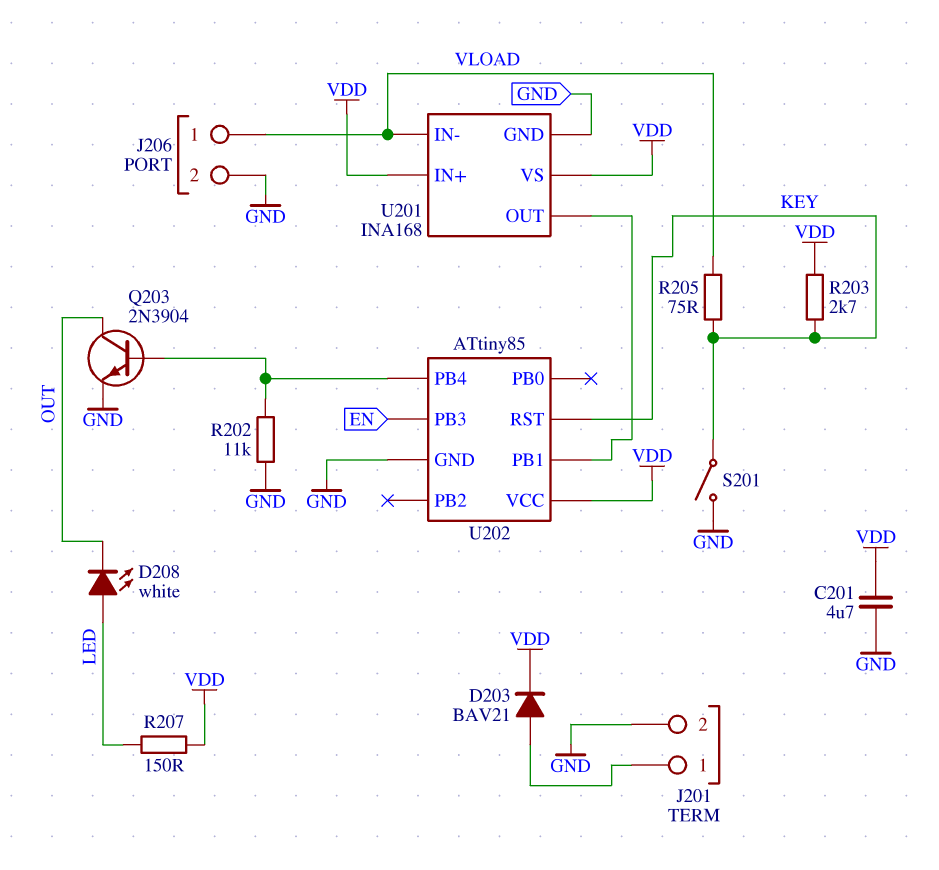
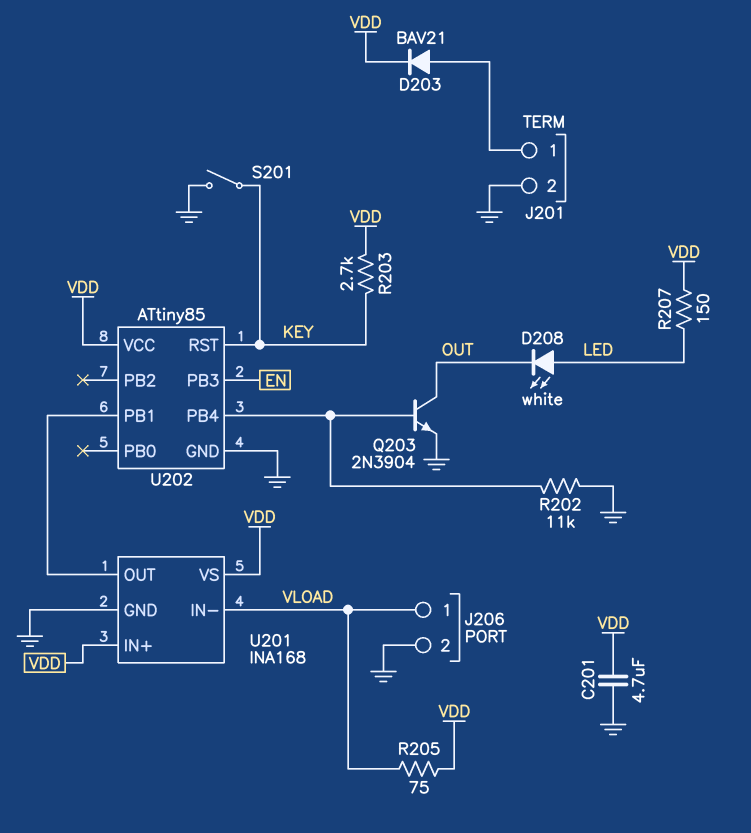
R205: 75 (KEY, VLOAD) -> 75 (VDD, VLOAD)

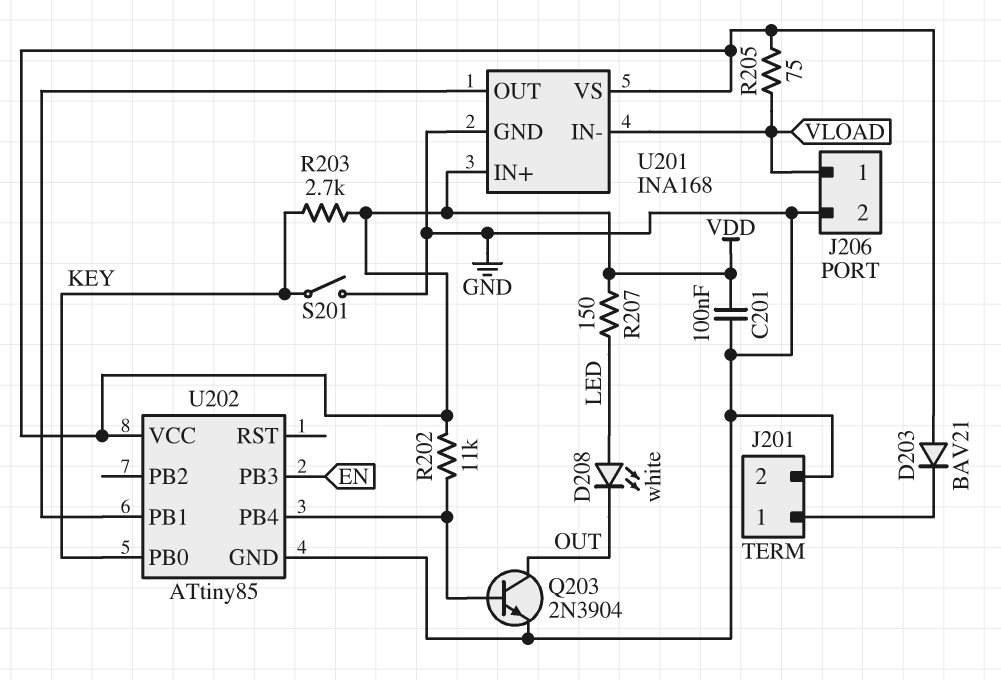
C201: 4.7uF (GND, VDD) -> 100nF (GND, VDD)
D203: diode BAV21 (A J201/1, K VDD) -> diode BAV21 (A VDD, K J201/1)
R202: 11k (GND, U202/PB4) -> 11k (U202/PB4, VDD)
U202 pin PB0: none -> KEY
U202 pin RST: KEY -> none

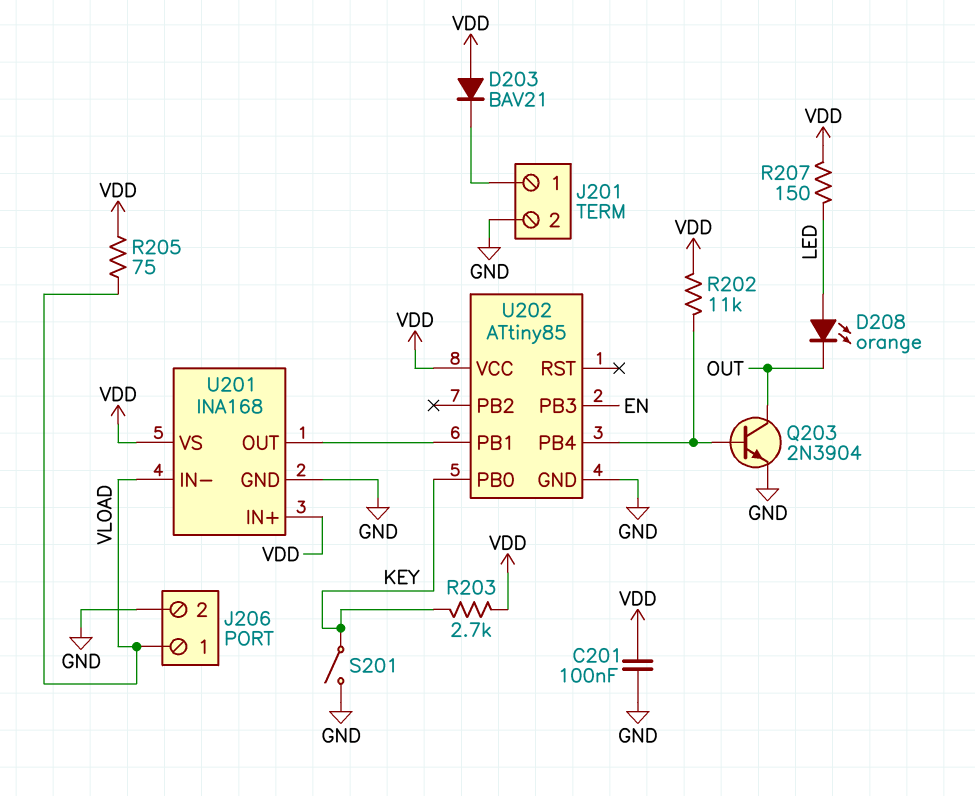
D208: LED white (A LED, K OUT) -> LED orange (A LED, K OUT)

